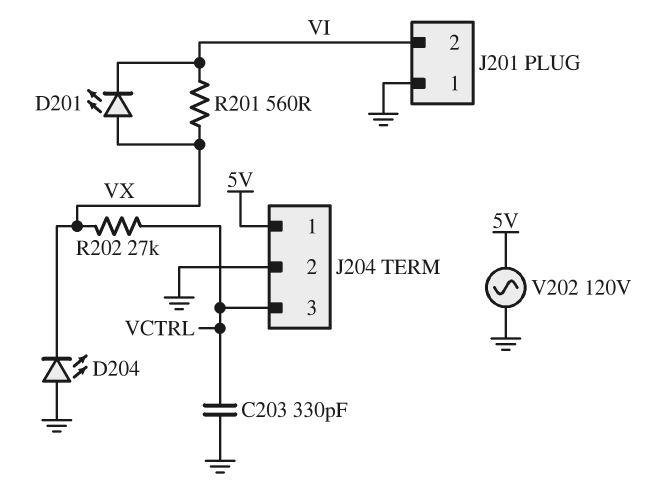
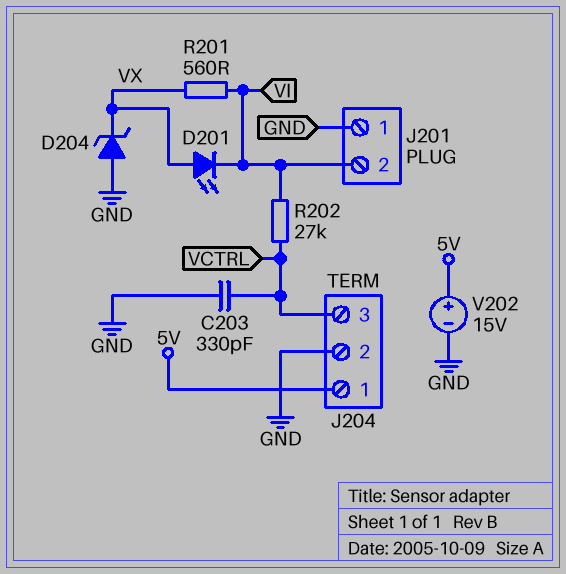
D204: LED (A GND, K VX) -> zener (A GND, K VX)
R202: 27k (VCTRL, VX) -> 27k (VCTRL, VI)
V202: AC 120V (5V, GND) -> 15V (plus 5V, minus GND)

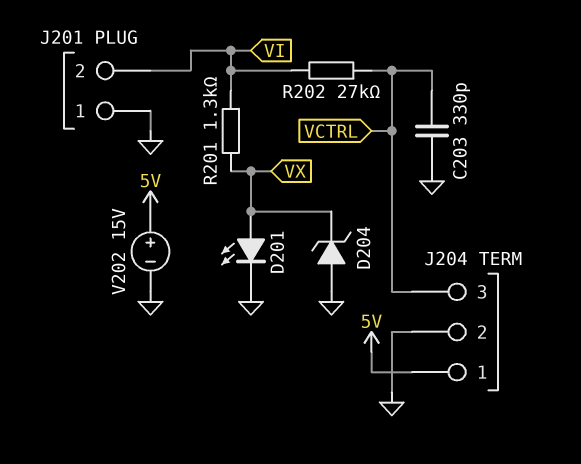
D201: LED (A VX, K VI) -> LED (A VX, K GND)
R201: 560 (VI, VX) -> 1.3k (VI, VX)

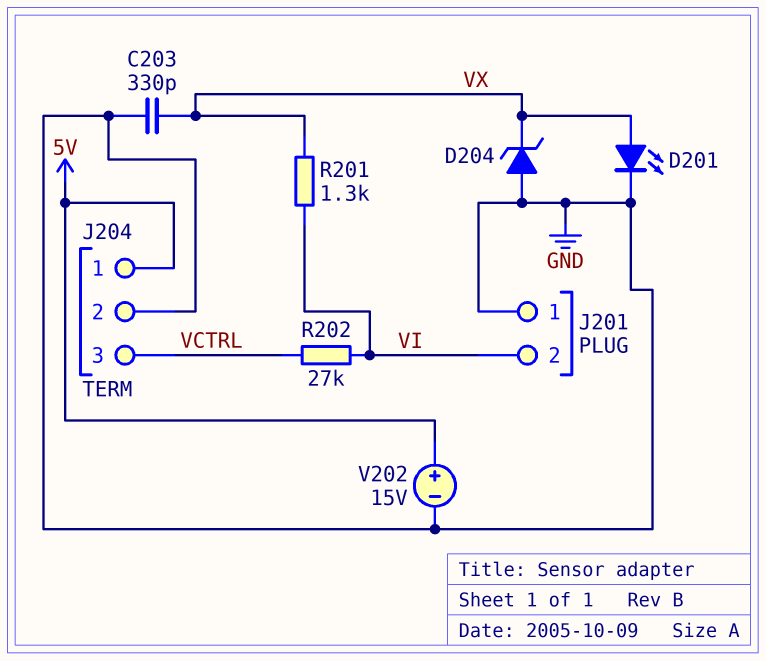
C203: 330pF (GND, VCTRL) -> 330pF (GND, VX)

